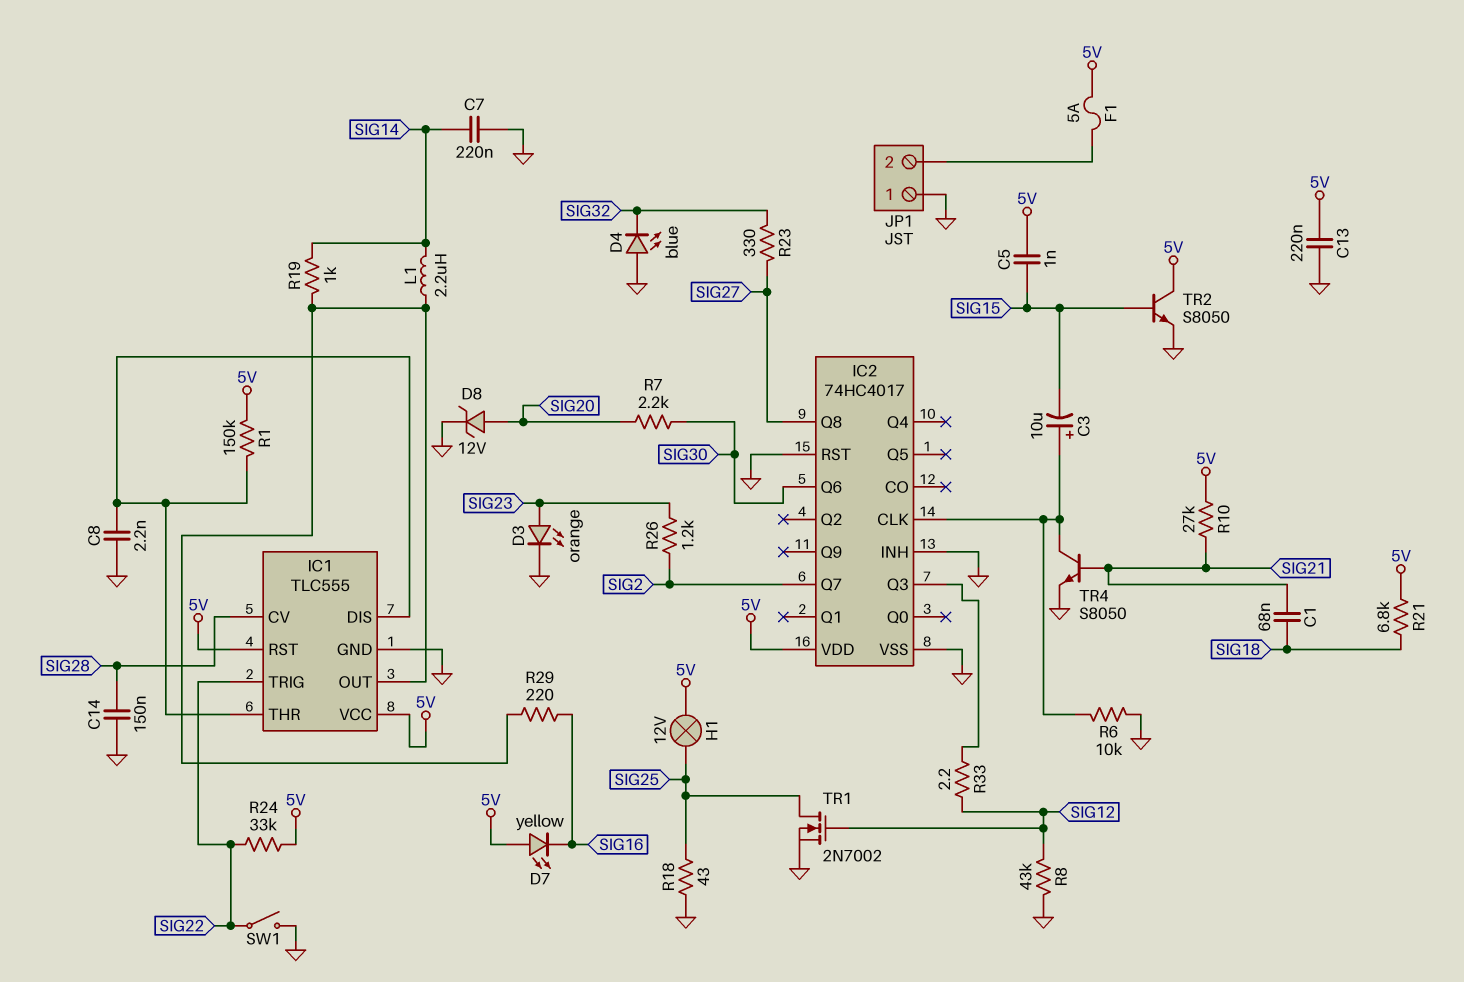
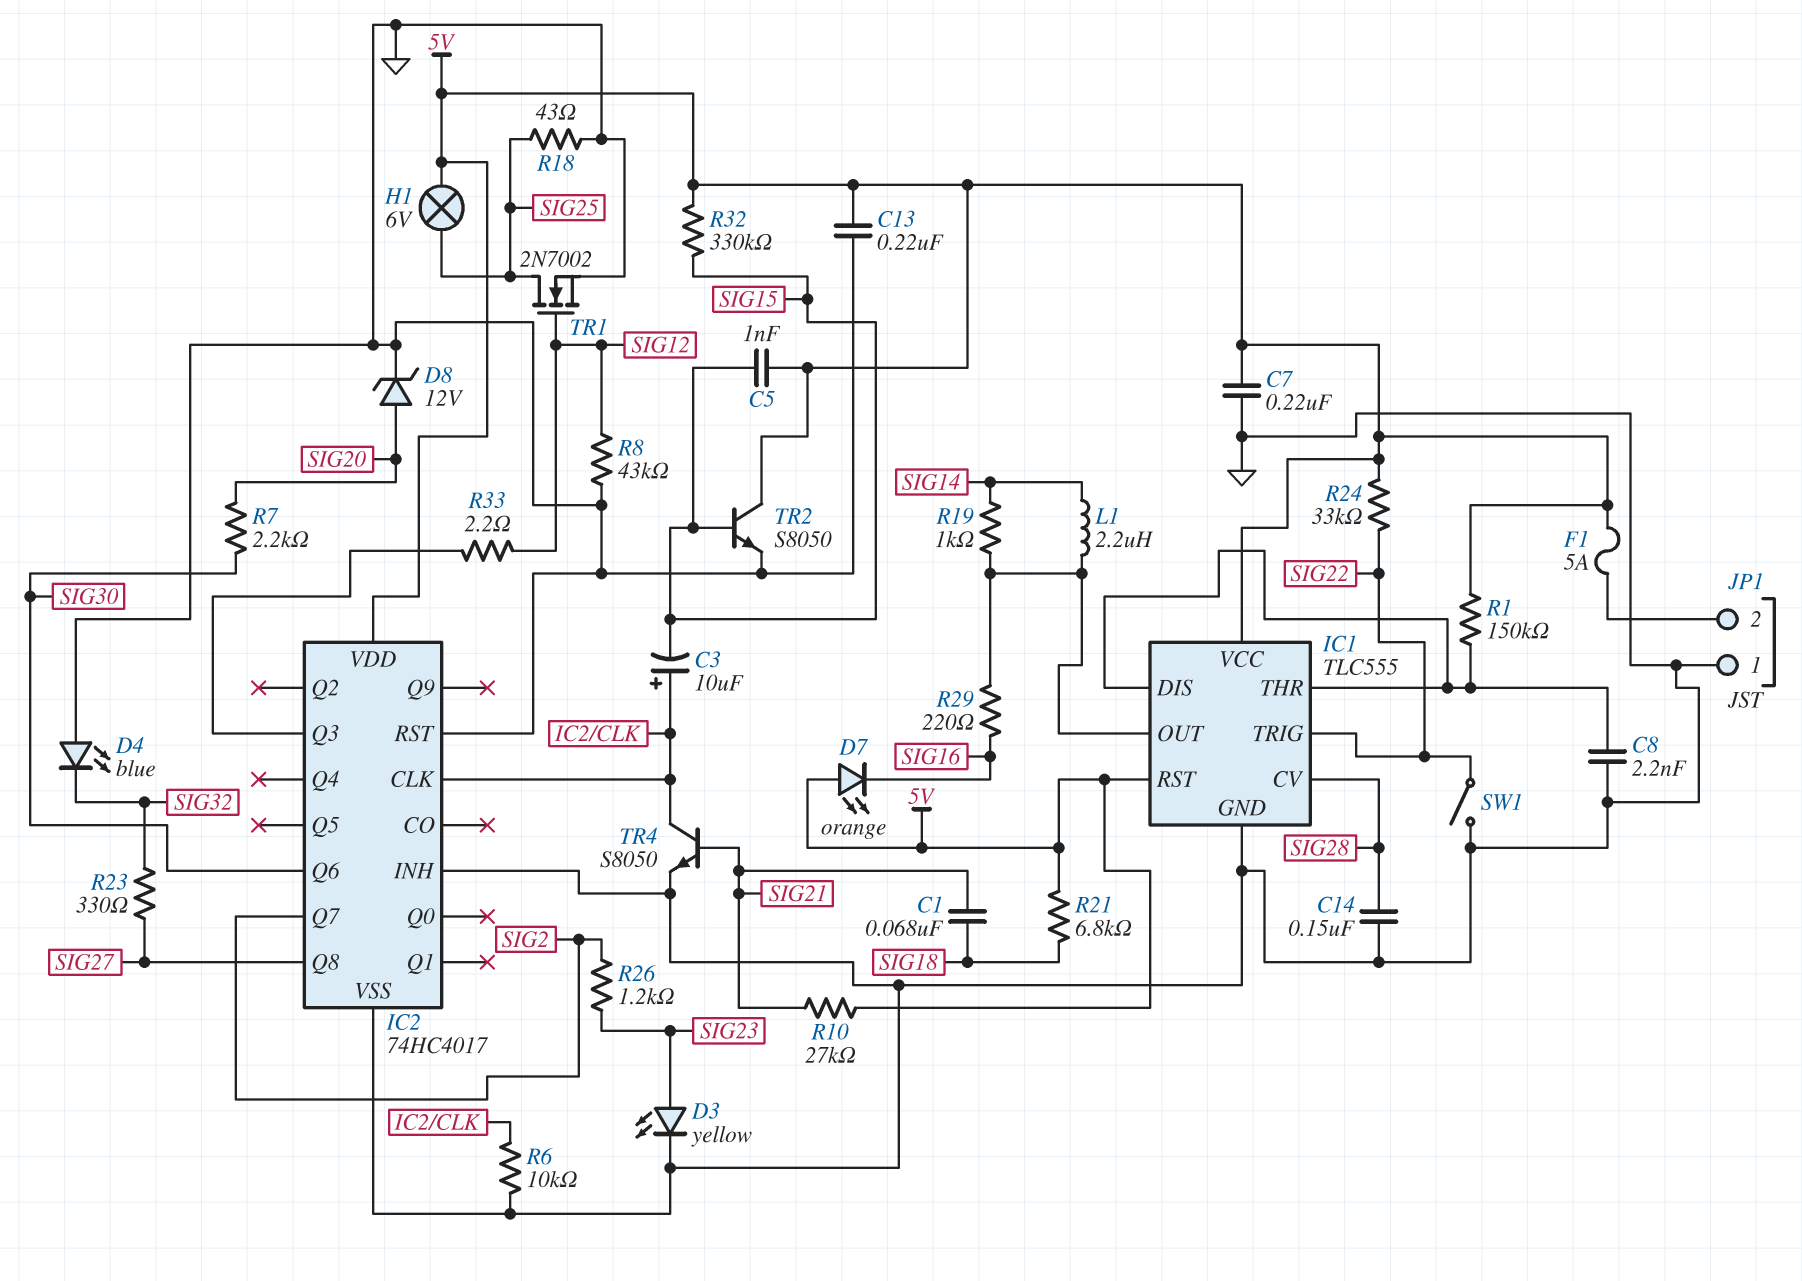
C7: 220nF (GND, SIG14) -> 220nF (5V, GND)
D3: LED orange (A SIG23, K GND) -> LED yellow (A SIG23, K GND)
D7: LED yellow (A 5V, K SIG16) -> LED orange (A 5V, K SIG16)
H1: lamp 12V (5V, SIG25) -> lamp 6V (5V, SIG25)
R32: none -> 330k (5V, SIG15)

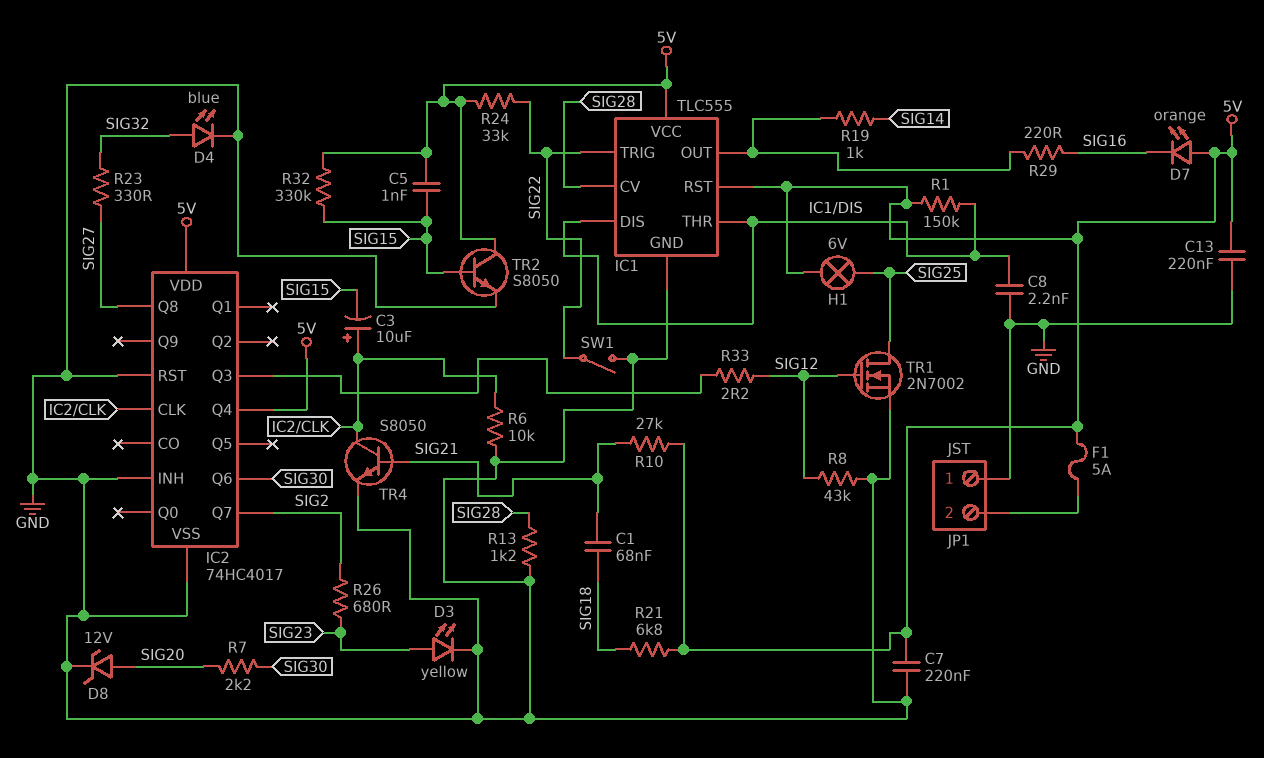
C14: 150nF (GND, SIG28) -> none
D4: LED blue (A GND, K SIG32) -> LED blue (A SIG32, K GND)
IC2 pin Q4: none -> 5V
L1: 2.2uH (IC1/OUT, SIG14) -> none
R13: none -> 1.2k (GND, SIG28)
R18: 43 (GND, SIG25) -> none
R26: 1.2k (SIG2, SIG23) -> 680 (SIG2, SIG23)

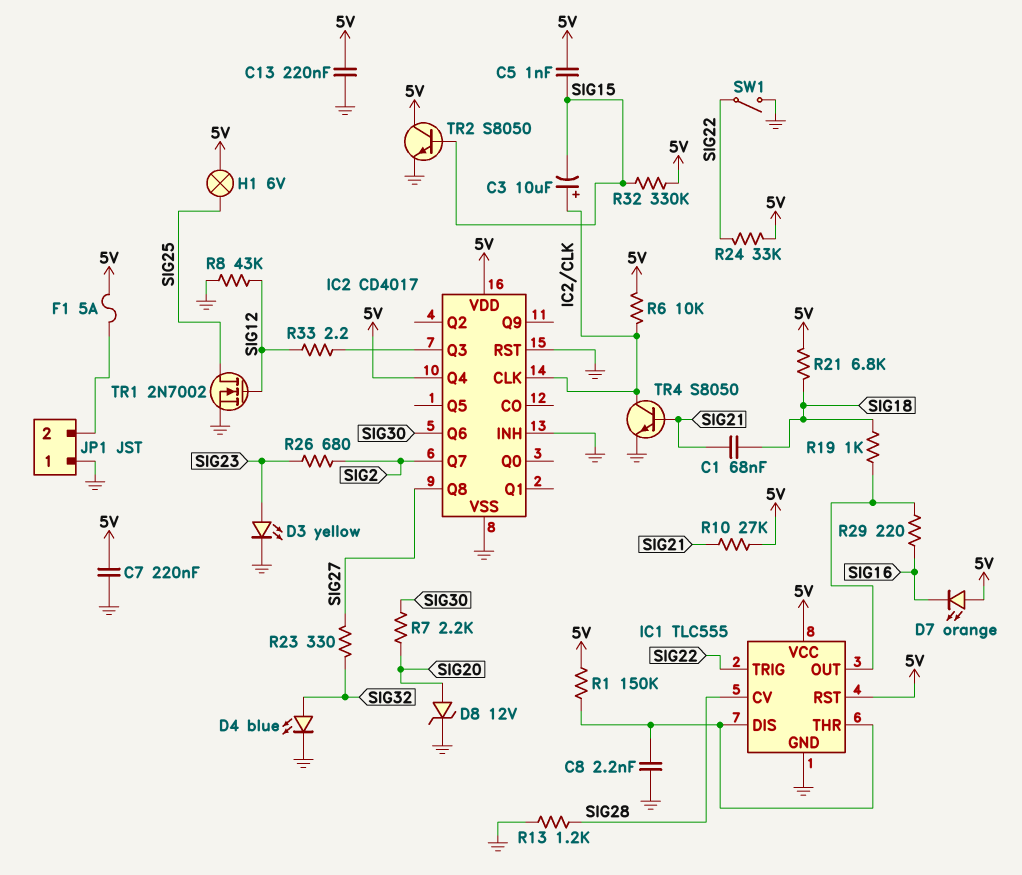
IC2: 74HC4017 -> CD4017
R6: 10k (GND, IC2/CLK) -> 10k (5V, IC2/CLK)
R19: 1k (IC1/OUT, SIG14) -> 1k (IC1/OUT, SIG18)

